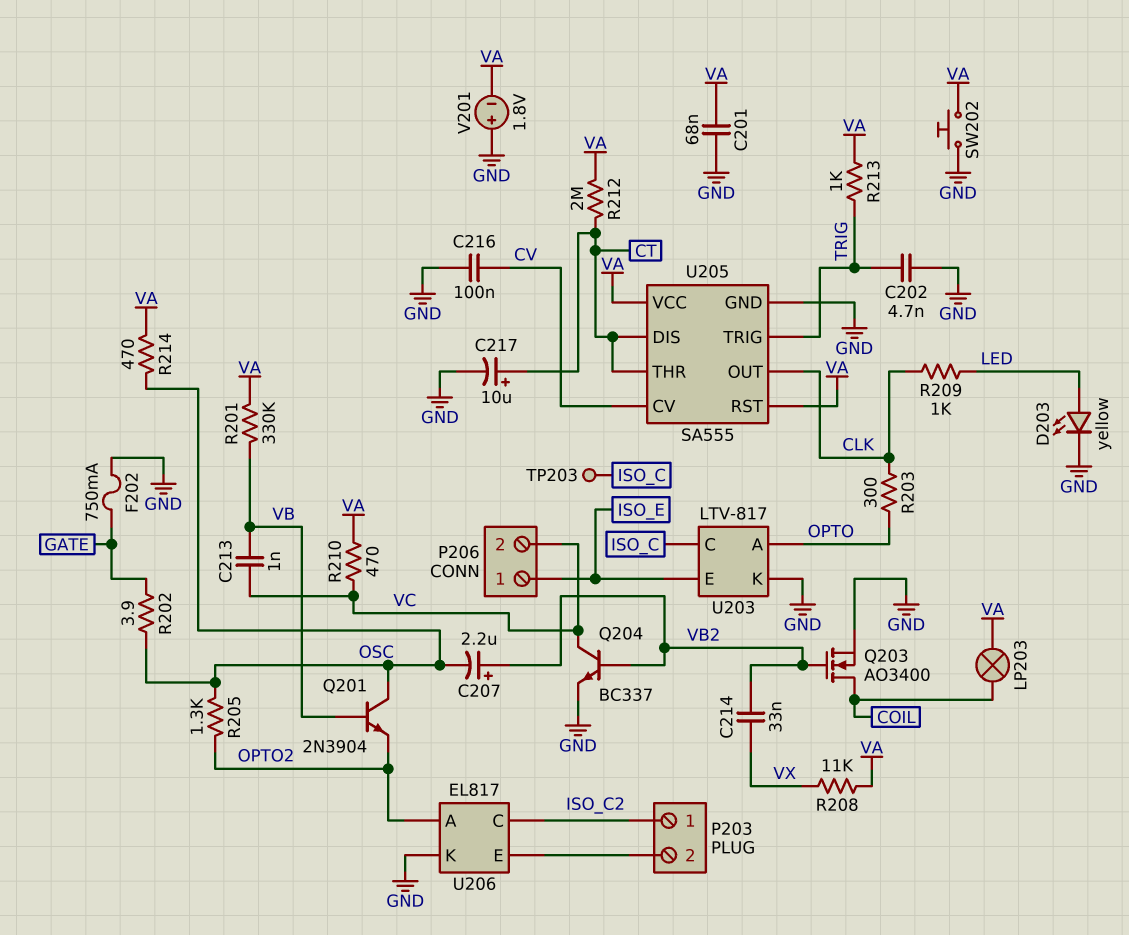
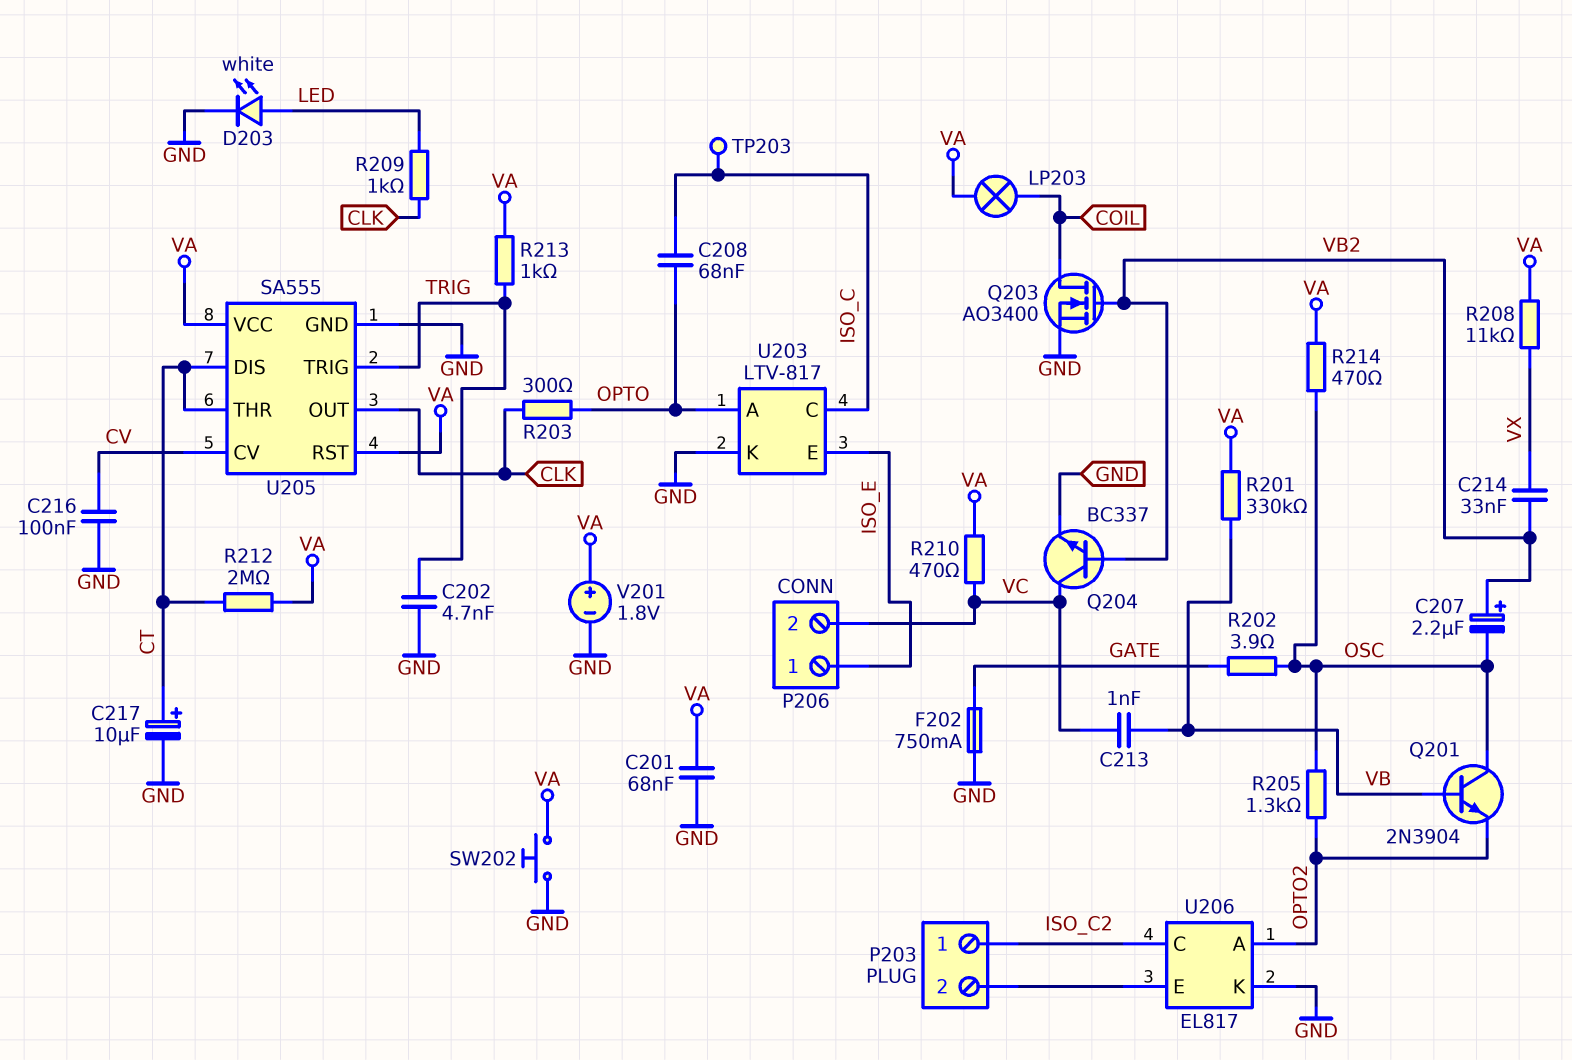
C208: none -> 68nF (ISO_C, OPTO)
D203: LED yellow (A LED, K GND) -> LED white (A LED, K GND)
V201: 1.8V (plus GND, minus VA) -> 1.8V (plus VA, minus GND)

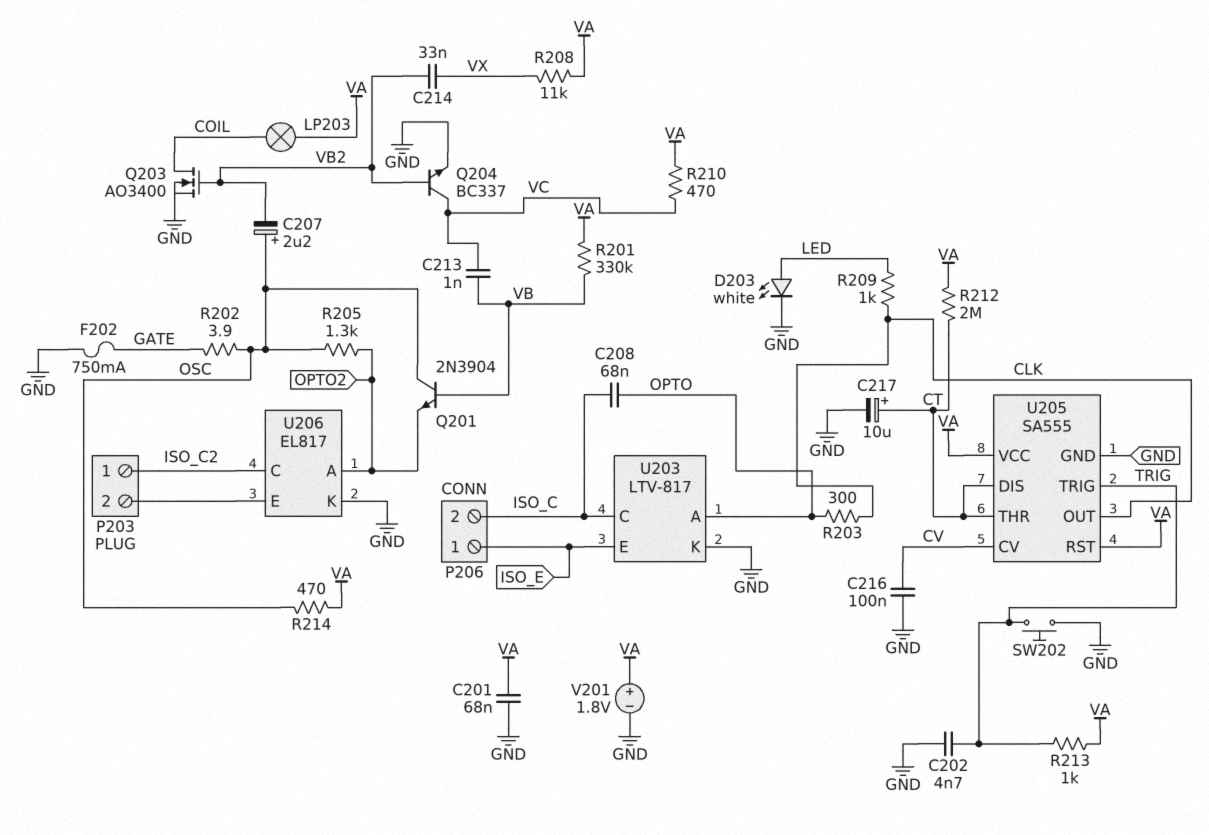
C207: 2.2uF (plus VB2, minus OSC) -> 2.2uF (plus OSC, minus VB2)
P206 pin 2: VC -> ISO_C
SW202: button (GND, VA) -> button (GND, TRIG)
TP203: test point (ISO_C) -> none

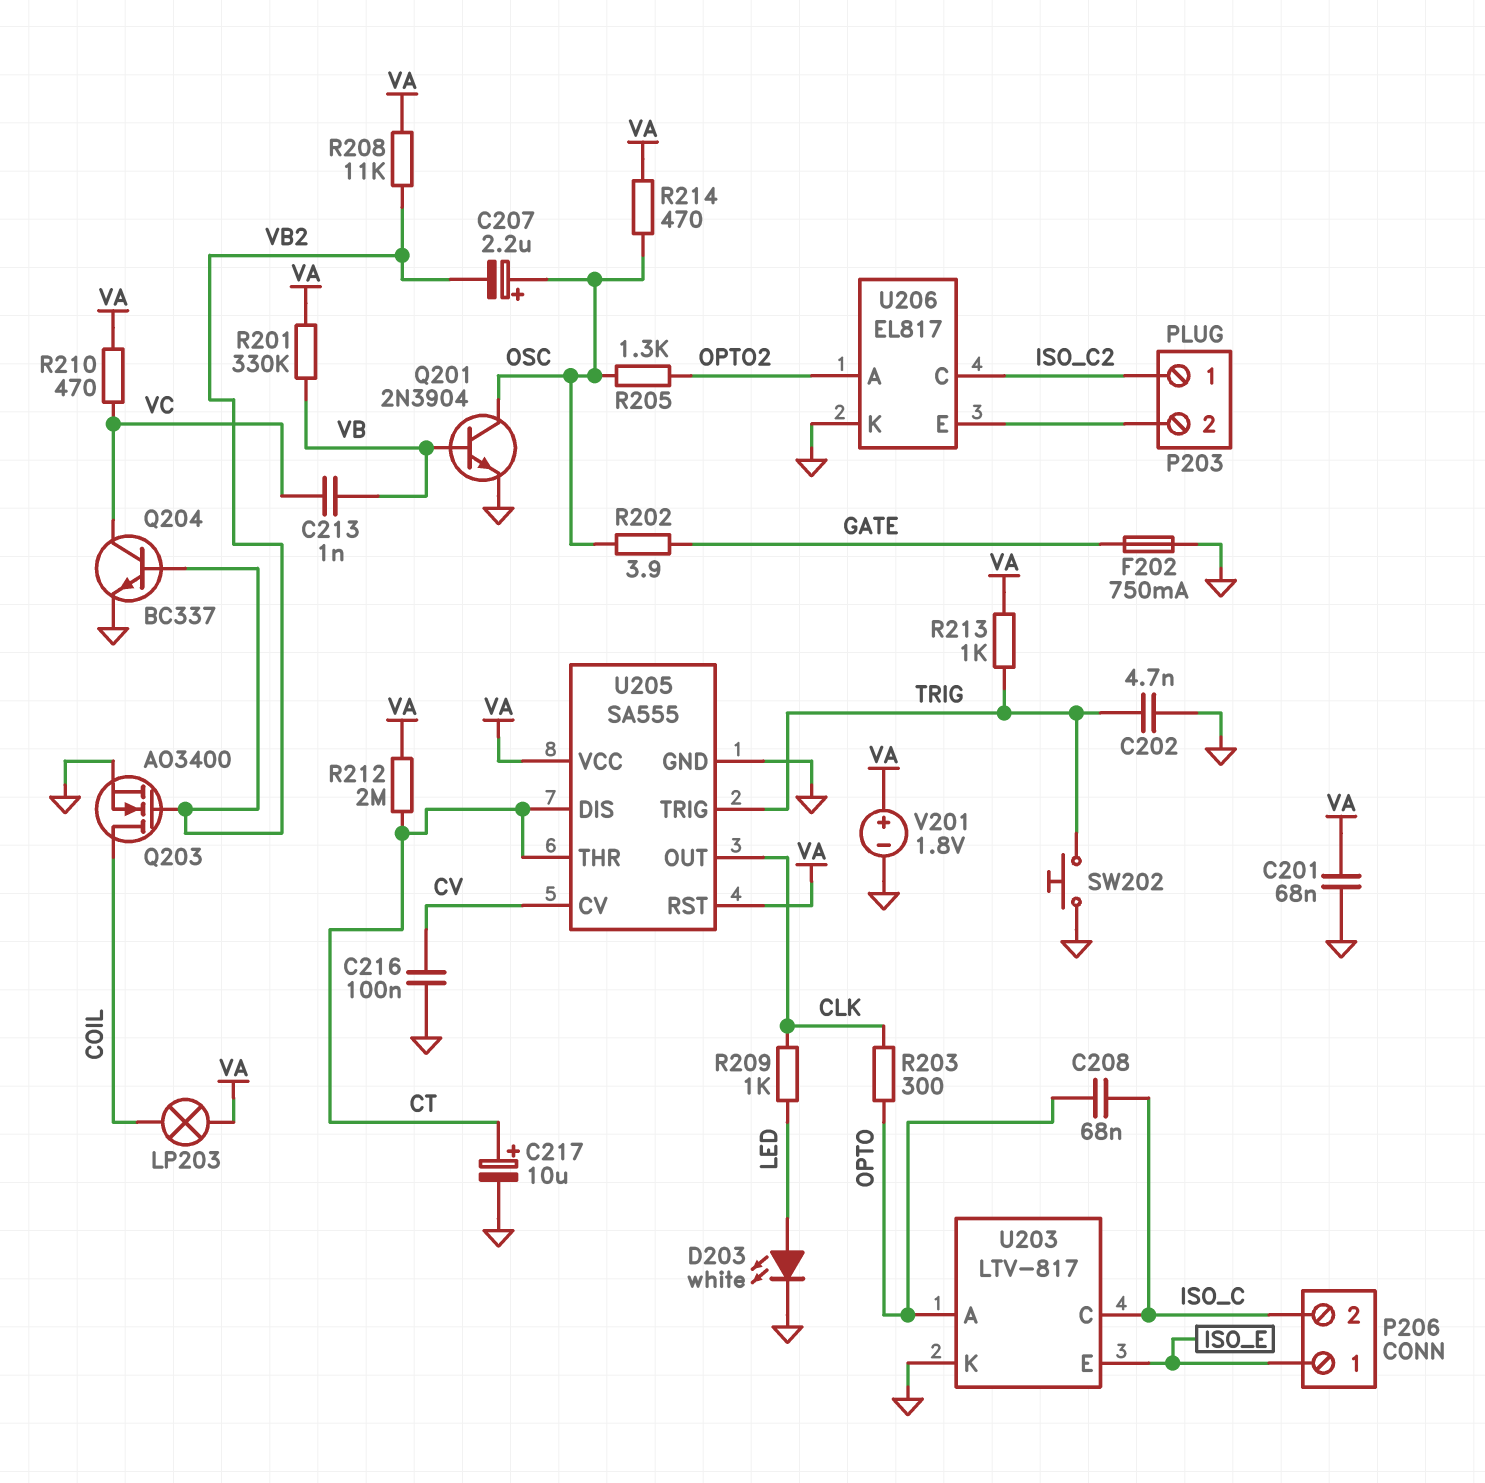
C214: 33nF (VB2, VX) -> none
Q201: NPN 2N3904 (B VB, C OSC, E OPTO2) -> NPN 2N3904 (B VB, C OSC, E GND)
R208: 11k (VA, VX) -> 11k (VA, VB2)

